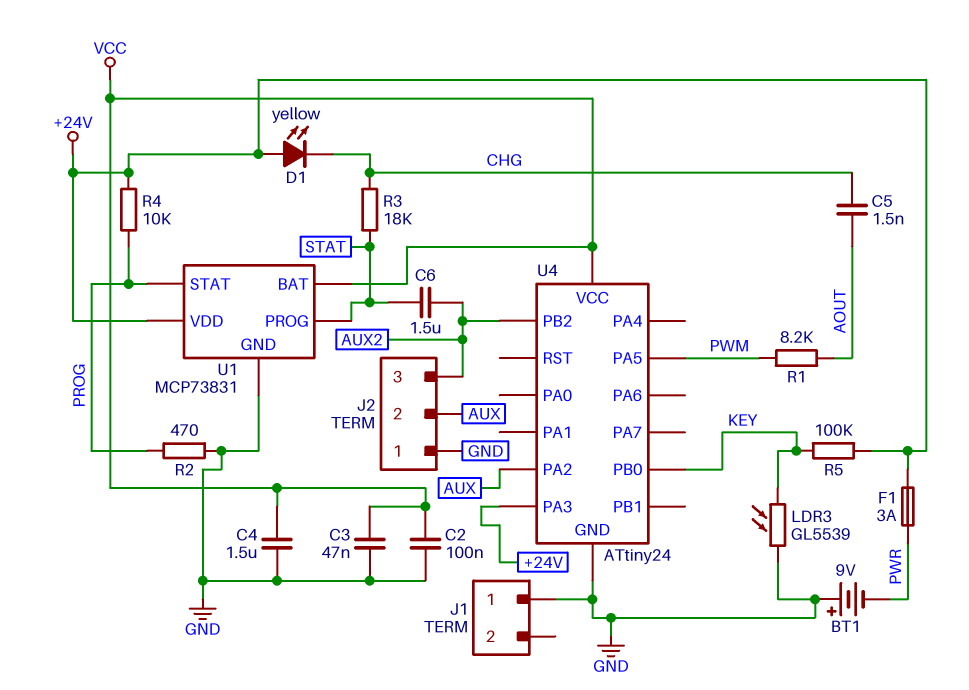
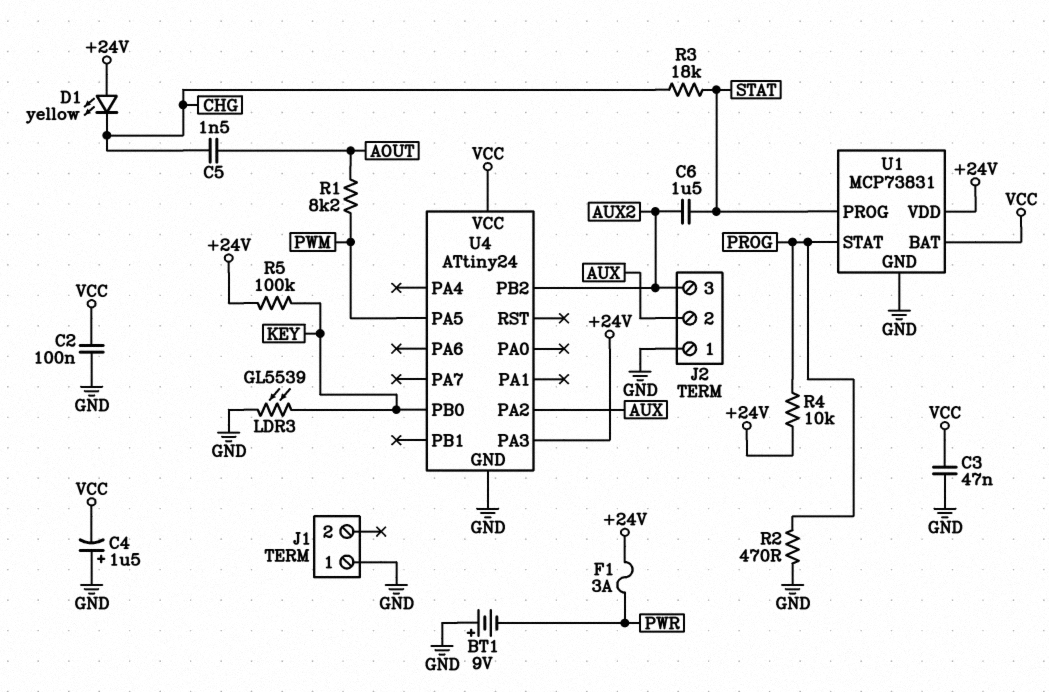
C4: 1.5uF (GND, VCC) -> 1.5uF (plus GND, minus VCC)

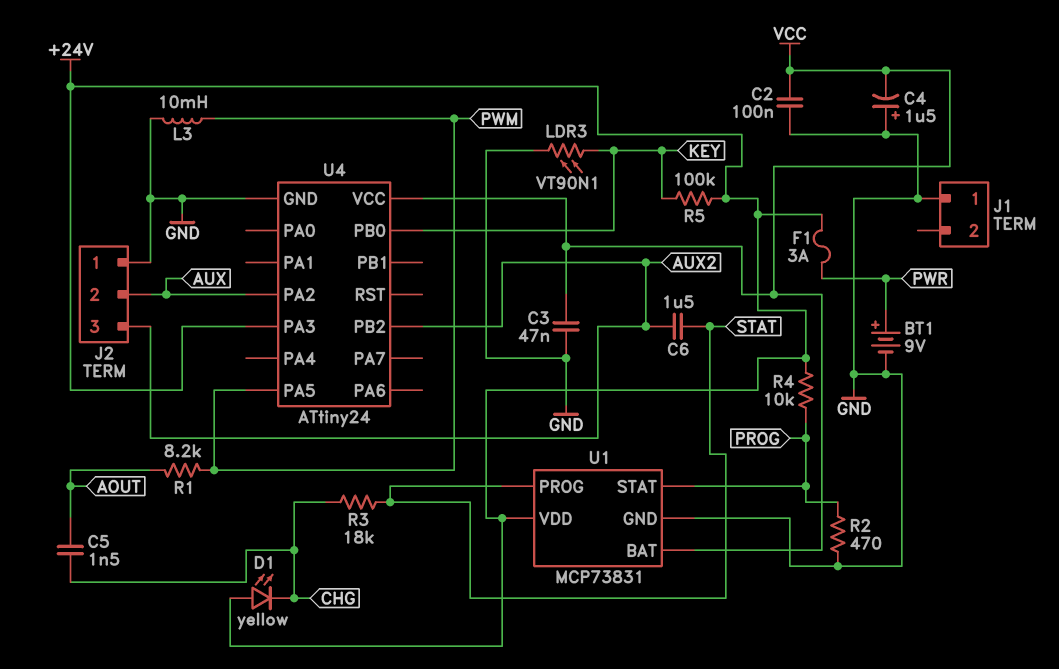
BT1: 9V (plus GND, minus PWR) -> 9V (plus PWR, minus GND)
L3: none -> 10mH (GND, PWM)
LDR3: GL5539 (GND, KEY) -> VT90N1 (GND, KEY)

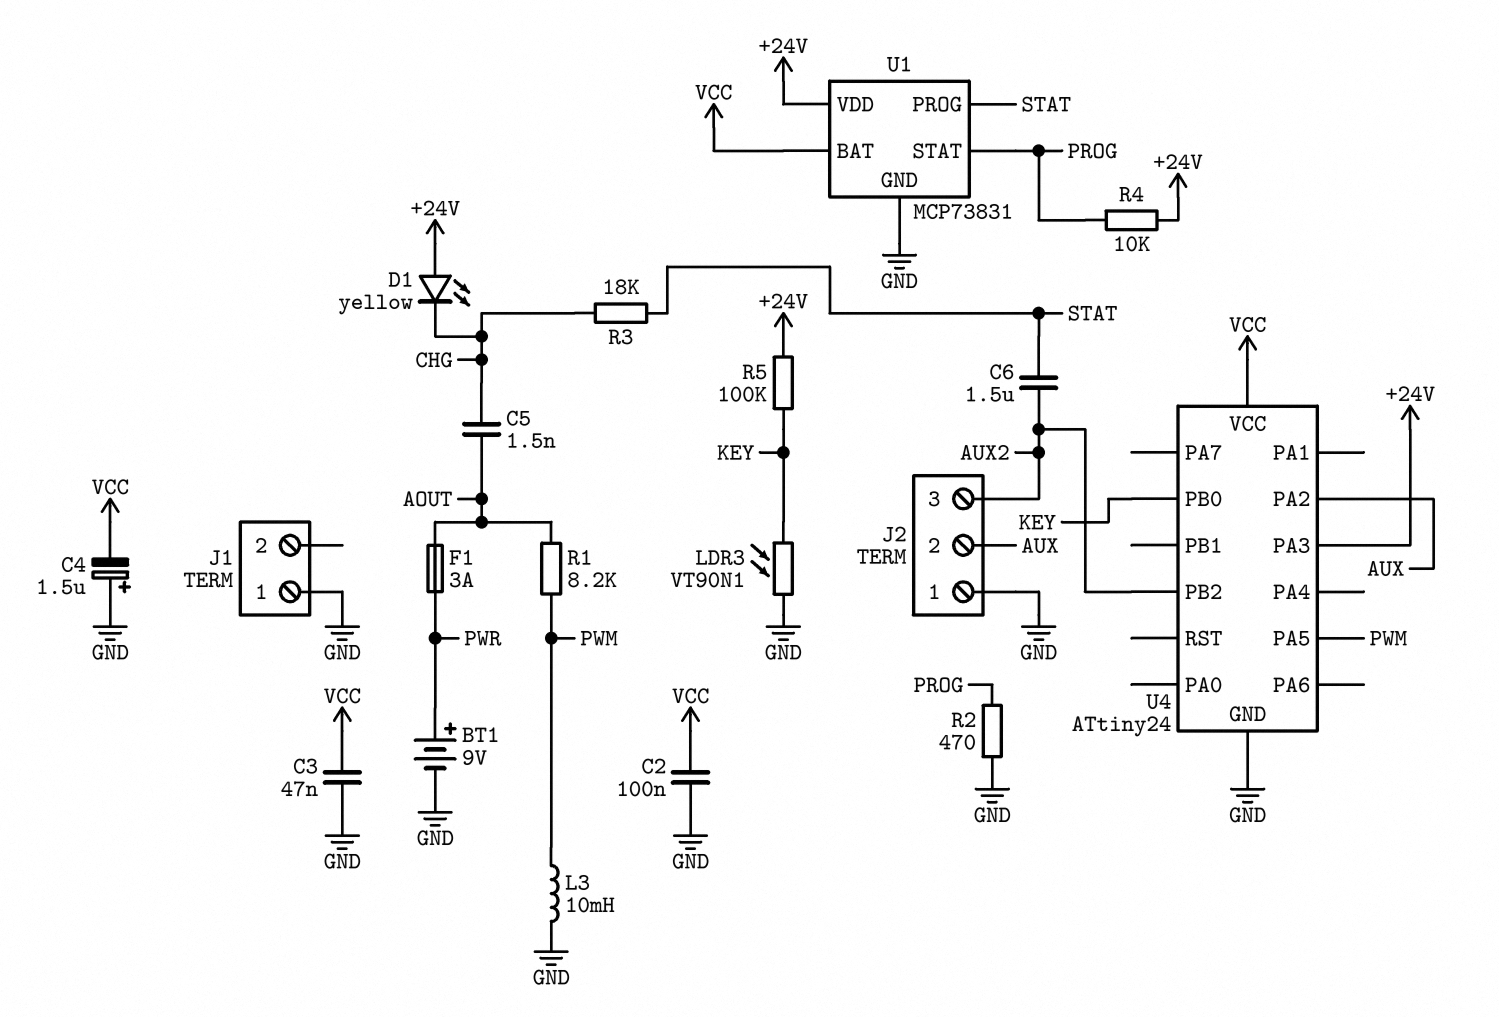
F1: 3A (+24V, PWR) -> 3A (AOUT, PWR)

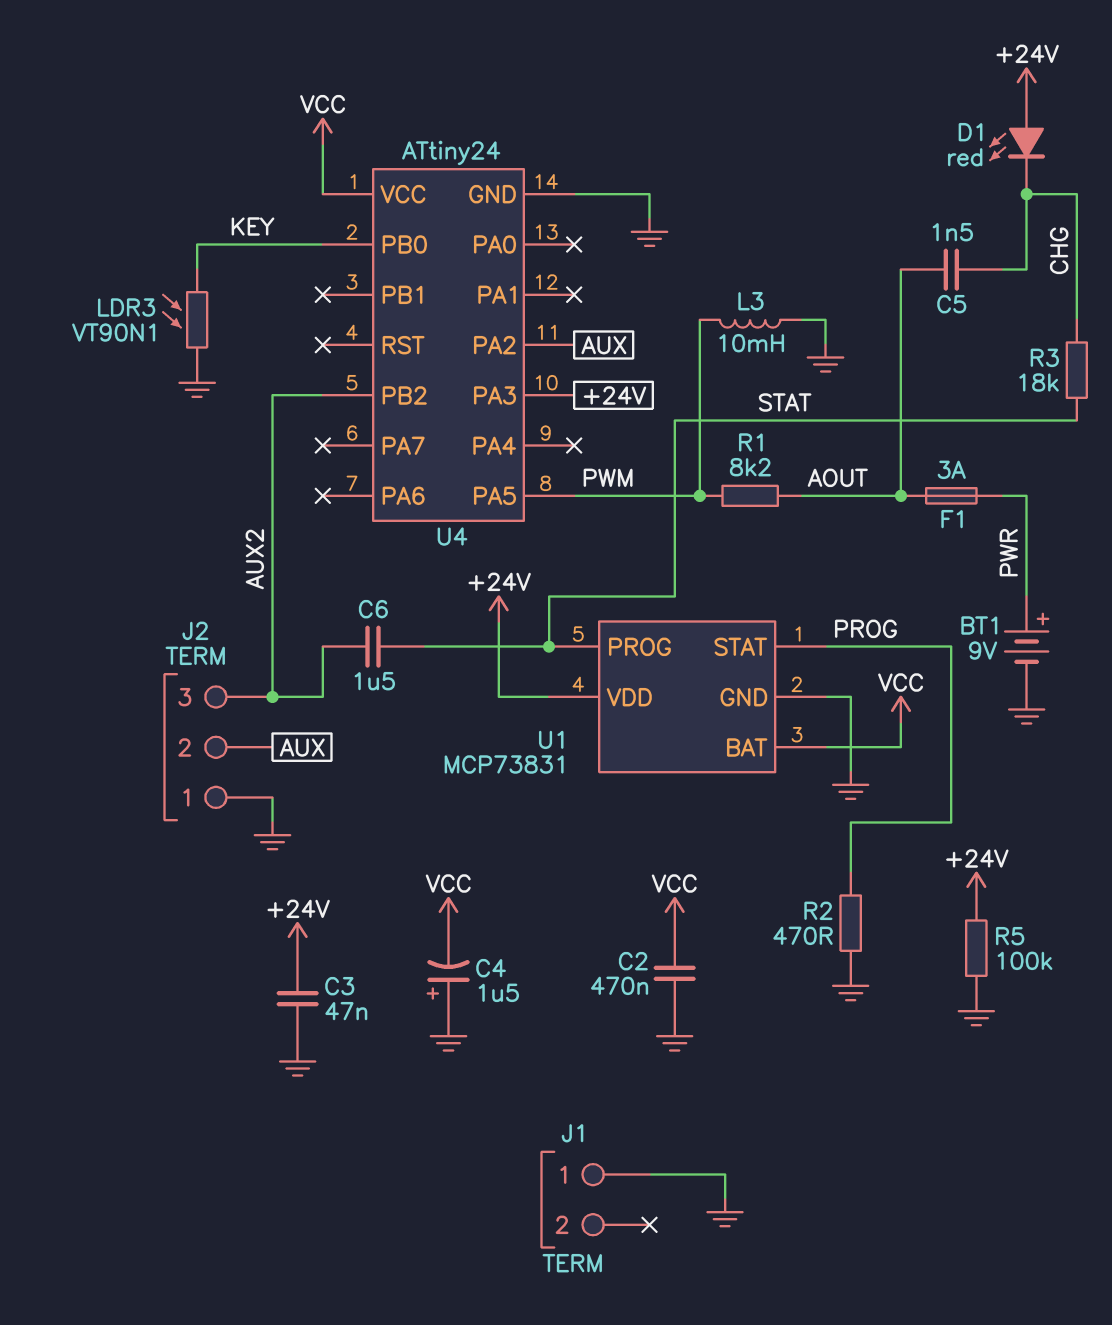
C2: 100nF (GND, VCC) -> 470nF (GND, VCC)
C3: 47nF (GND, VCC) -> 47nF (+24V, GND)
D1: LED yellow (A +24V, K CHG) -> LED red (A +24V, K CHG)
R4: 10k (+24V, PROG) -> none
R5: 100k (+24V, KEY) -> 100k (+24V, GND)

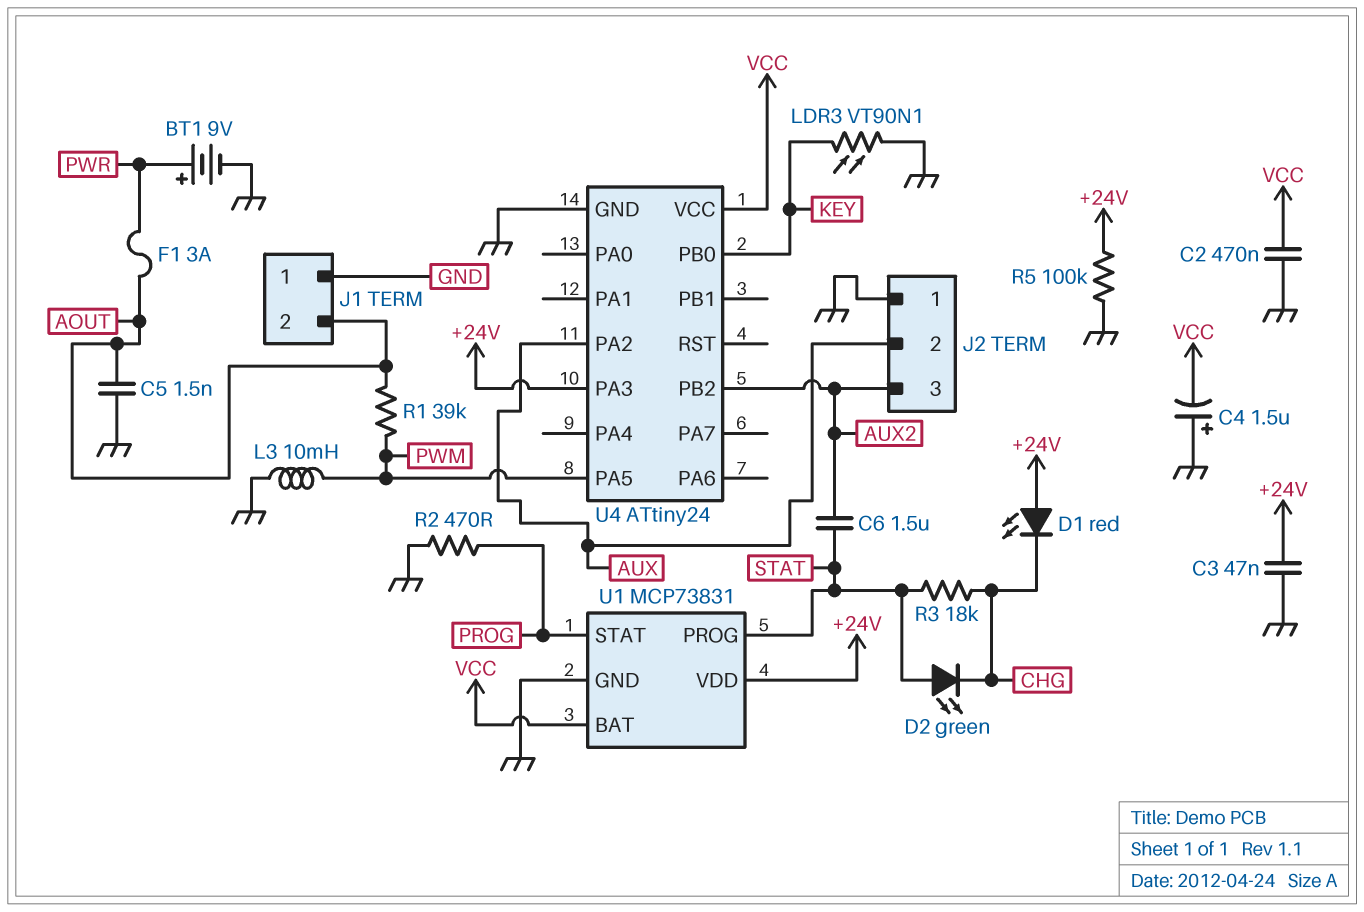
C5: 1.5nF (AOUT, CHG) -> 1.5nF (AOUT, GND)
D2: none -> LED green (A STAT, K CHG)
J1 pin 2: none -> AOUT
R1: 8.2k (AOUT, PWM) -> 39k (AOUT, PWM)

